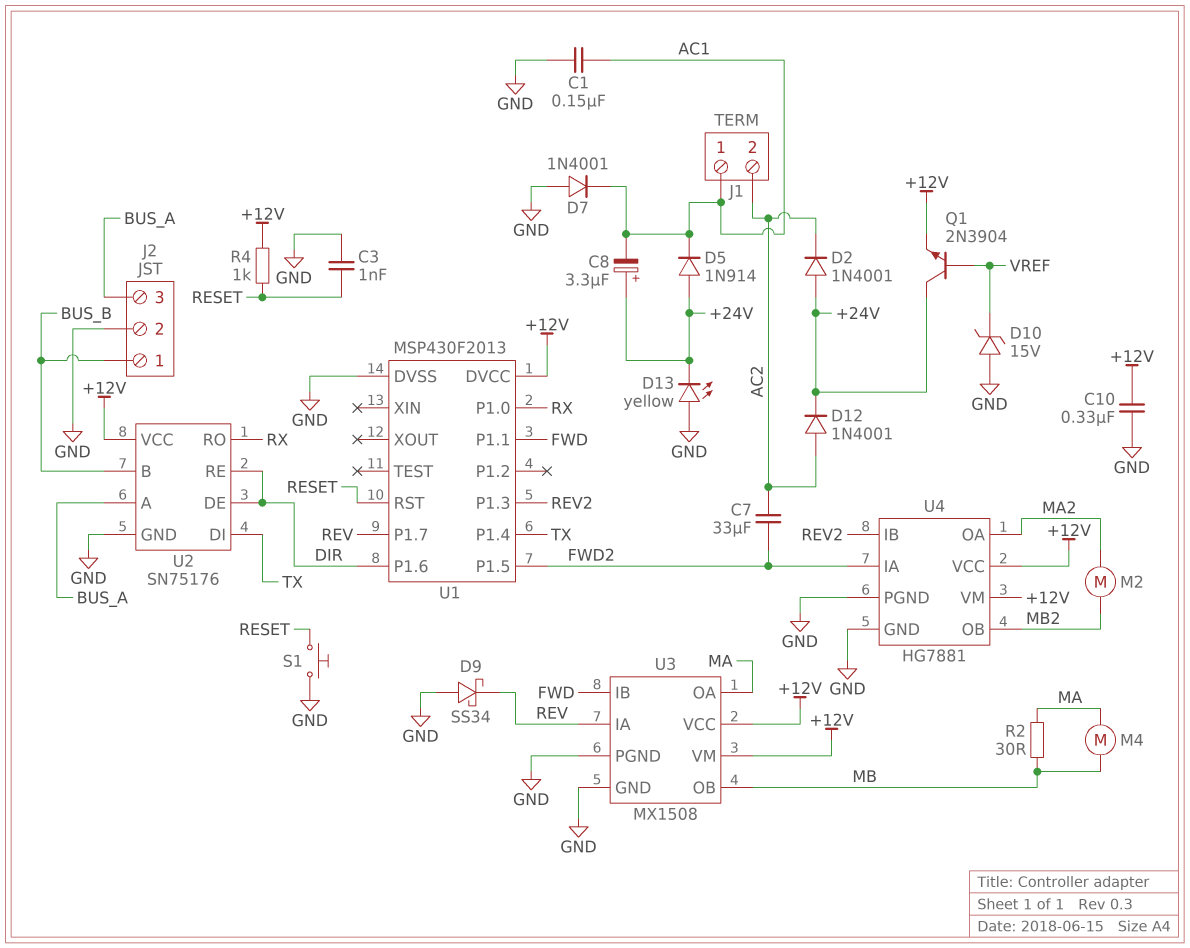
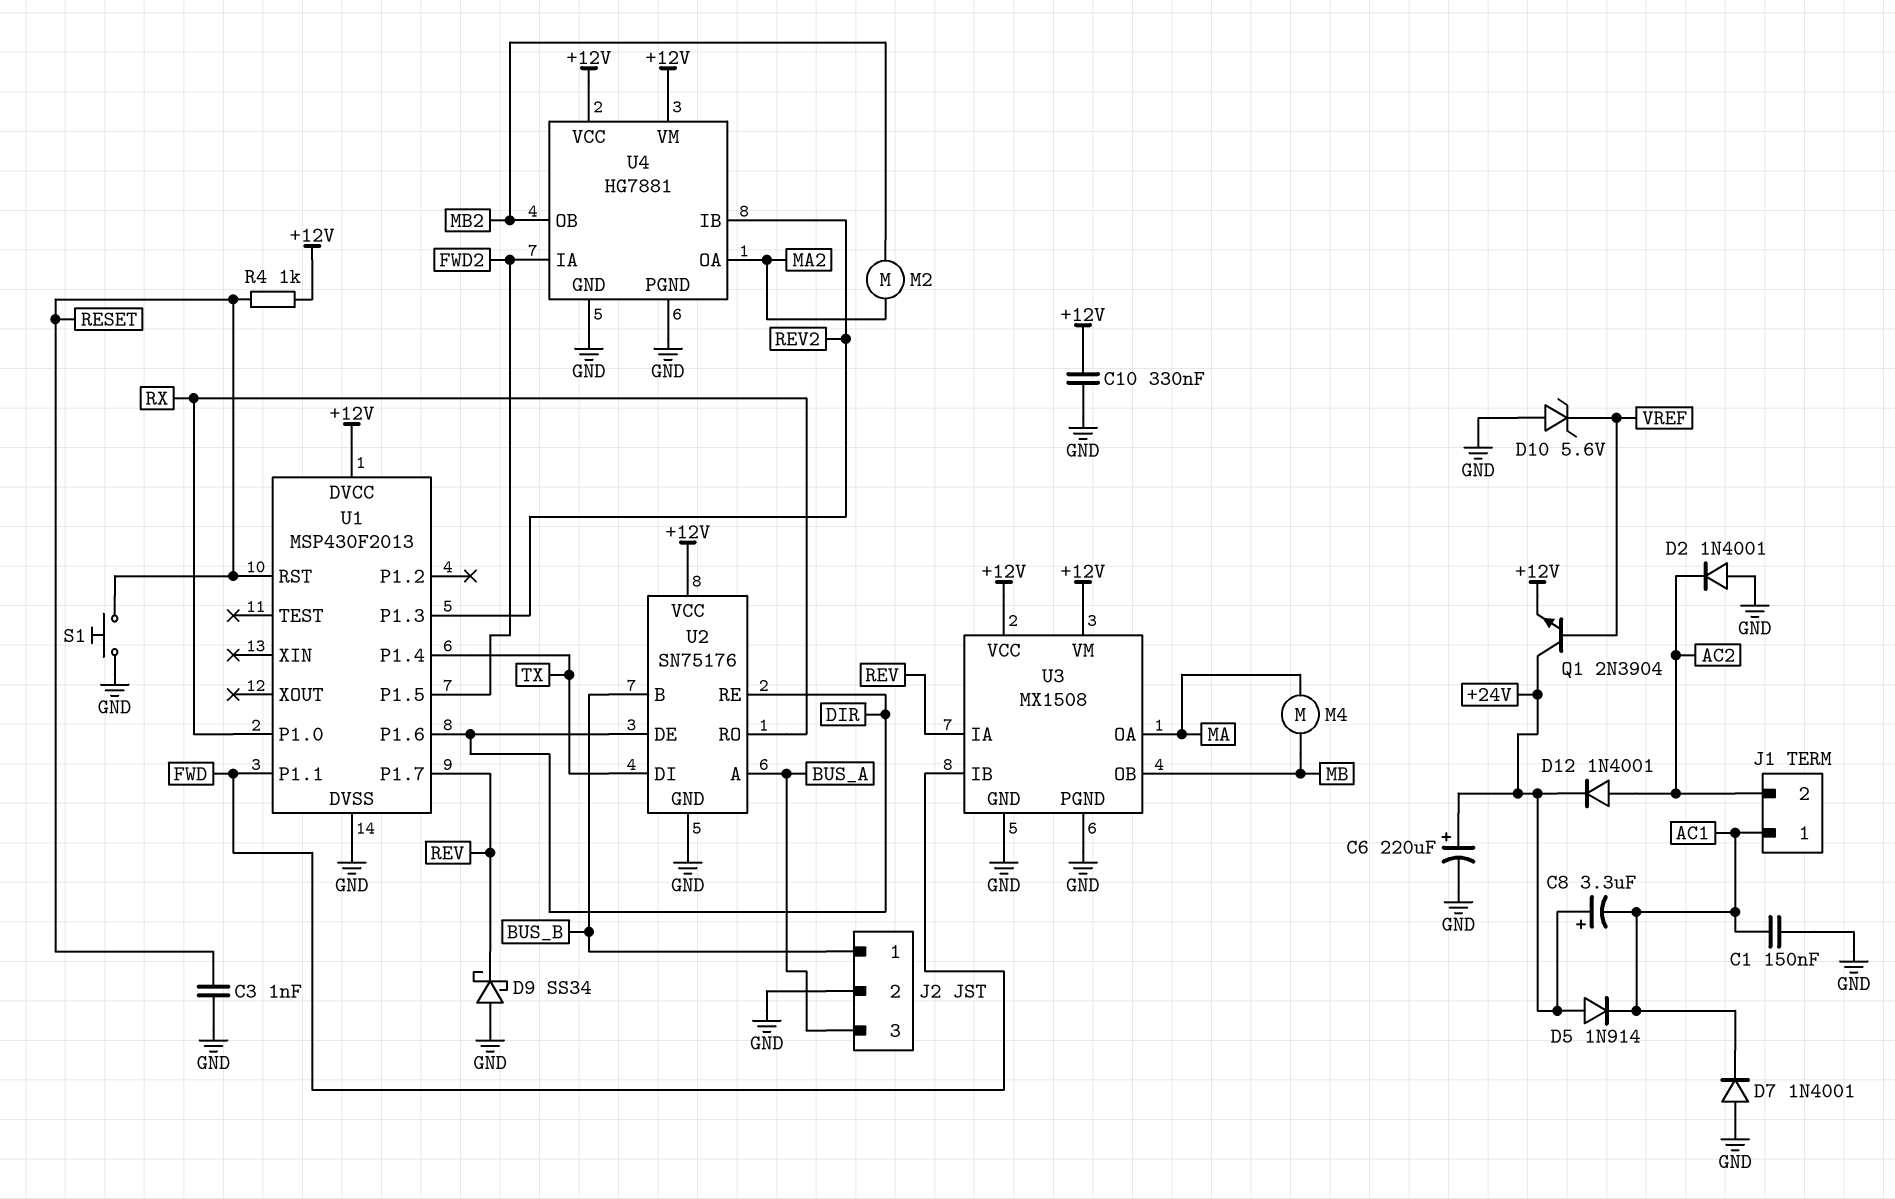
C6: none -> 220uF (plus +24V, minus GND)
C7: 33uF (AC2, FWD2) -> none
D2: diode 1N4001 (A +24V, K AC2) -> diode 1N4001 (A GND, K AC2)
D10: zener 15V (A GND, K VREF) -> zener 5.6V (A GND, K VREF)
D13: LED yellow (A GND, K +24V) -> none
R2: 30 (MA, MB) -> none

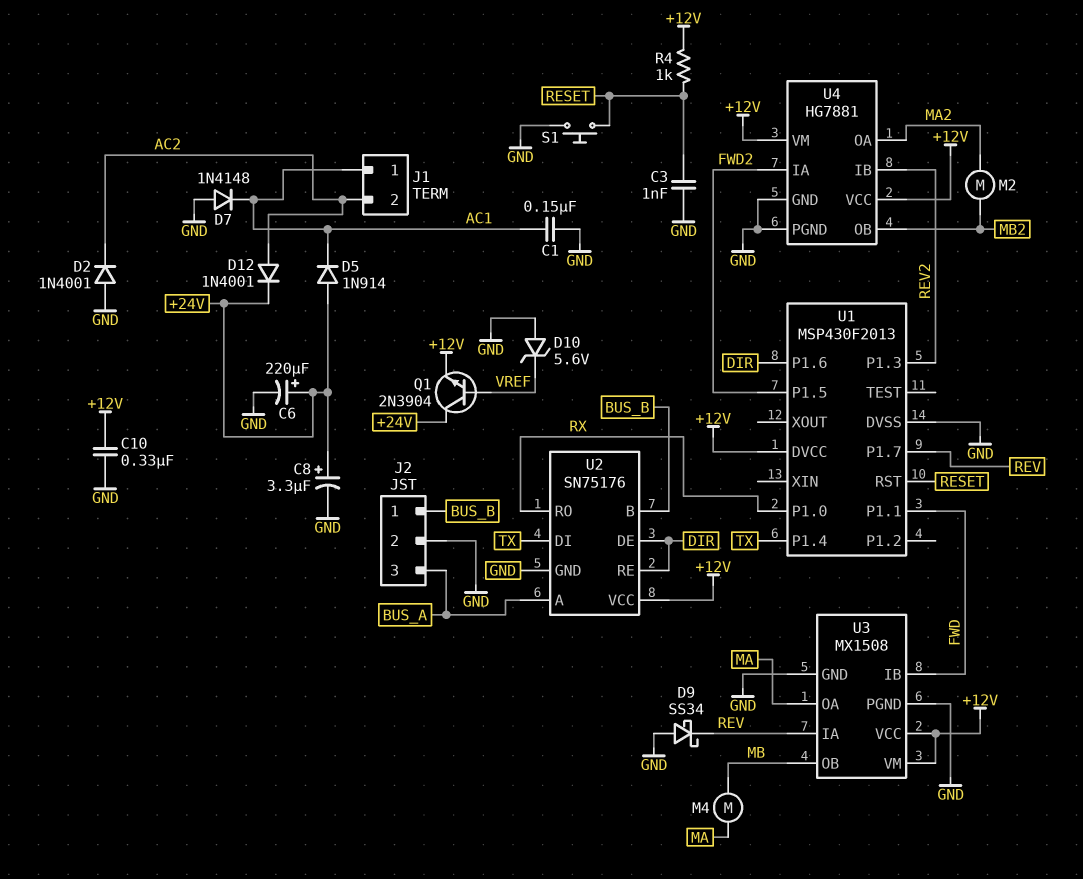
C8: 3.3uF (plus +24V, minus AC1) -> 3.3uF (plus +24V, minus GND)
D7: diode 1N4001 (A GND, K AC1) -> diode 1N4148 (A GND, K AC1)

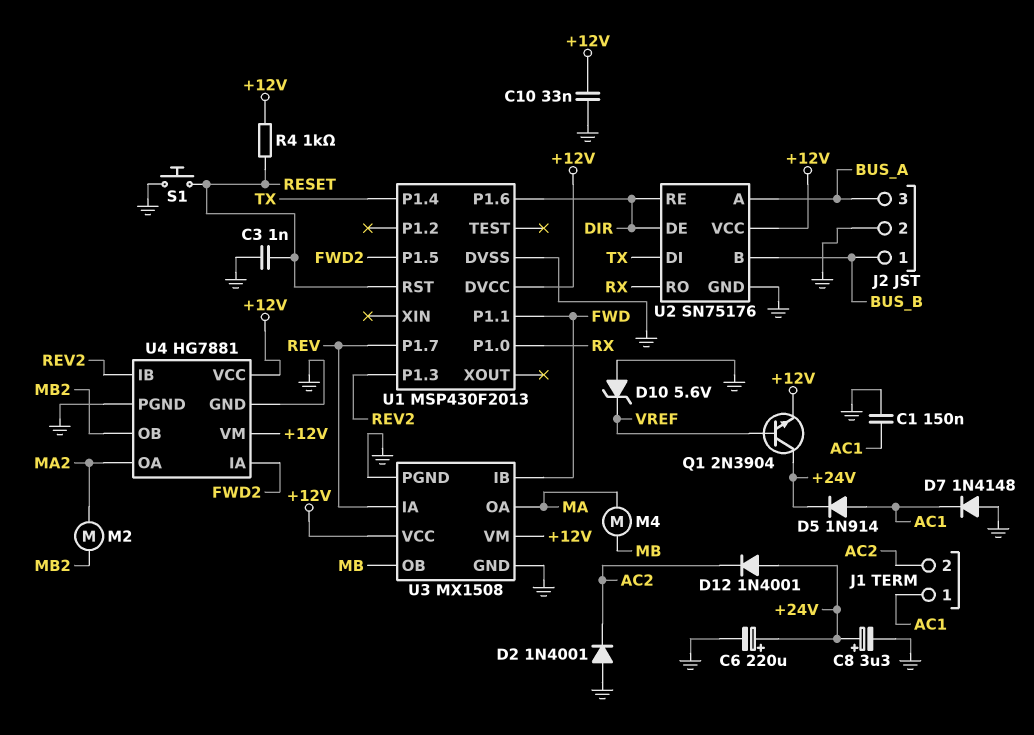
C10: 330nF (+12V, GND) -> 33nF (+12V, GND)
D5: diode 1N914 (A +24V, K AC1) -> diode 1N914 (A AC1, K +24V)
D9: schottky SS34 (A GND, K REV) -> none
D12: diode 1N4001 (A AC2, K +24V) -> diode 1N4001 (A +24V, K AC2)

